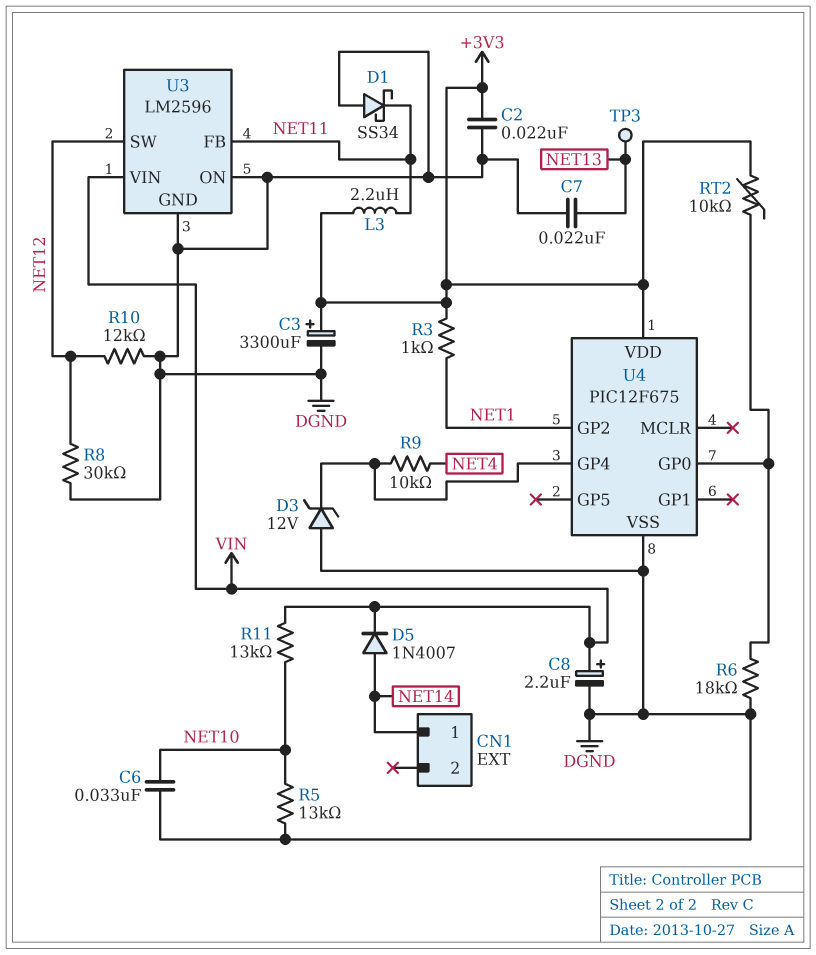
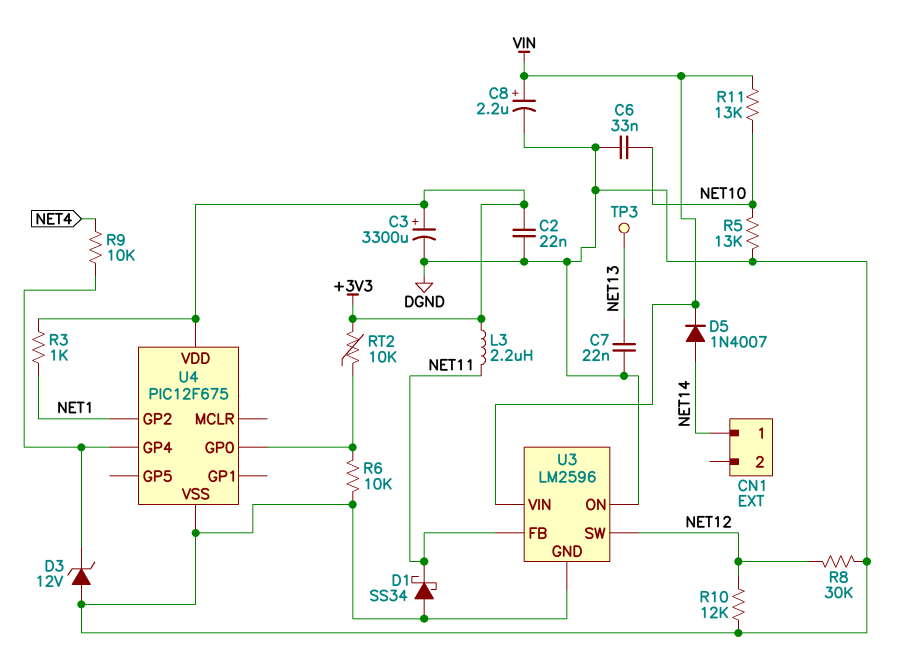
R6: 18k (DGND, U4/GP0) -> 10k (DGND, U4/GP0)

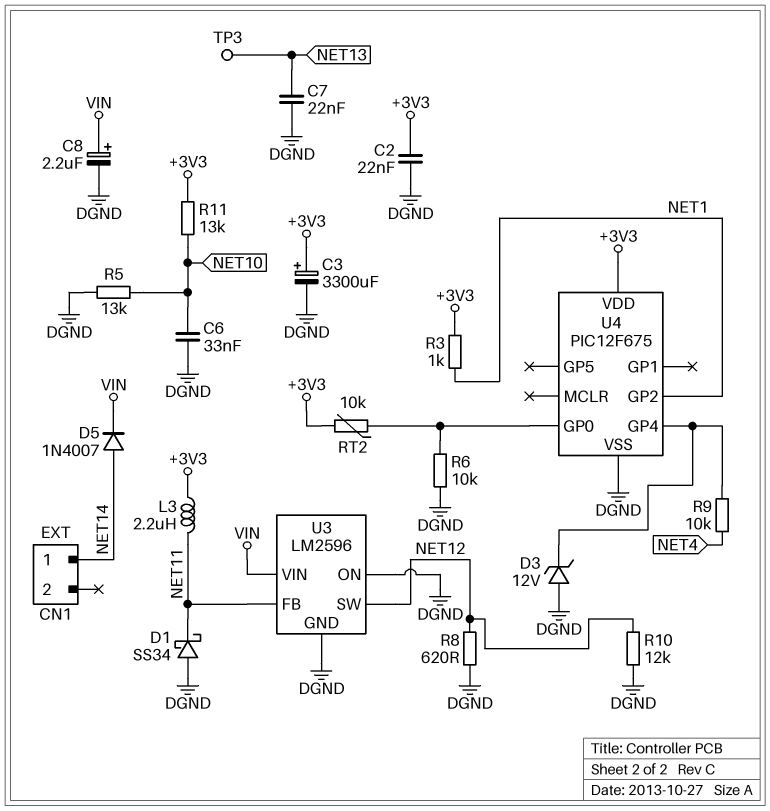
R8: 30k (DGND, NET12) -> 620 (DGND, NET12)
R11: 13k (NET10, VIN) -> 13k (+3V3, NET10)

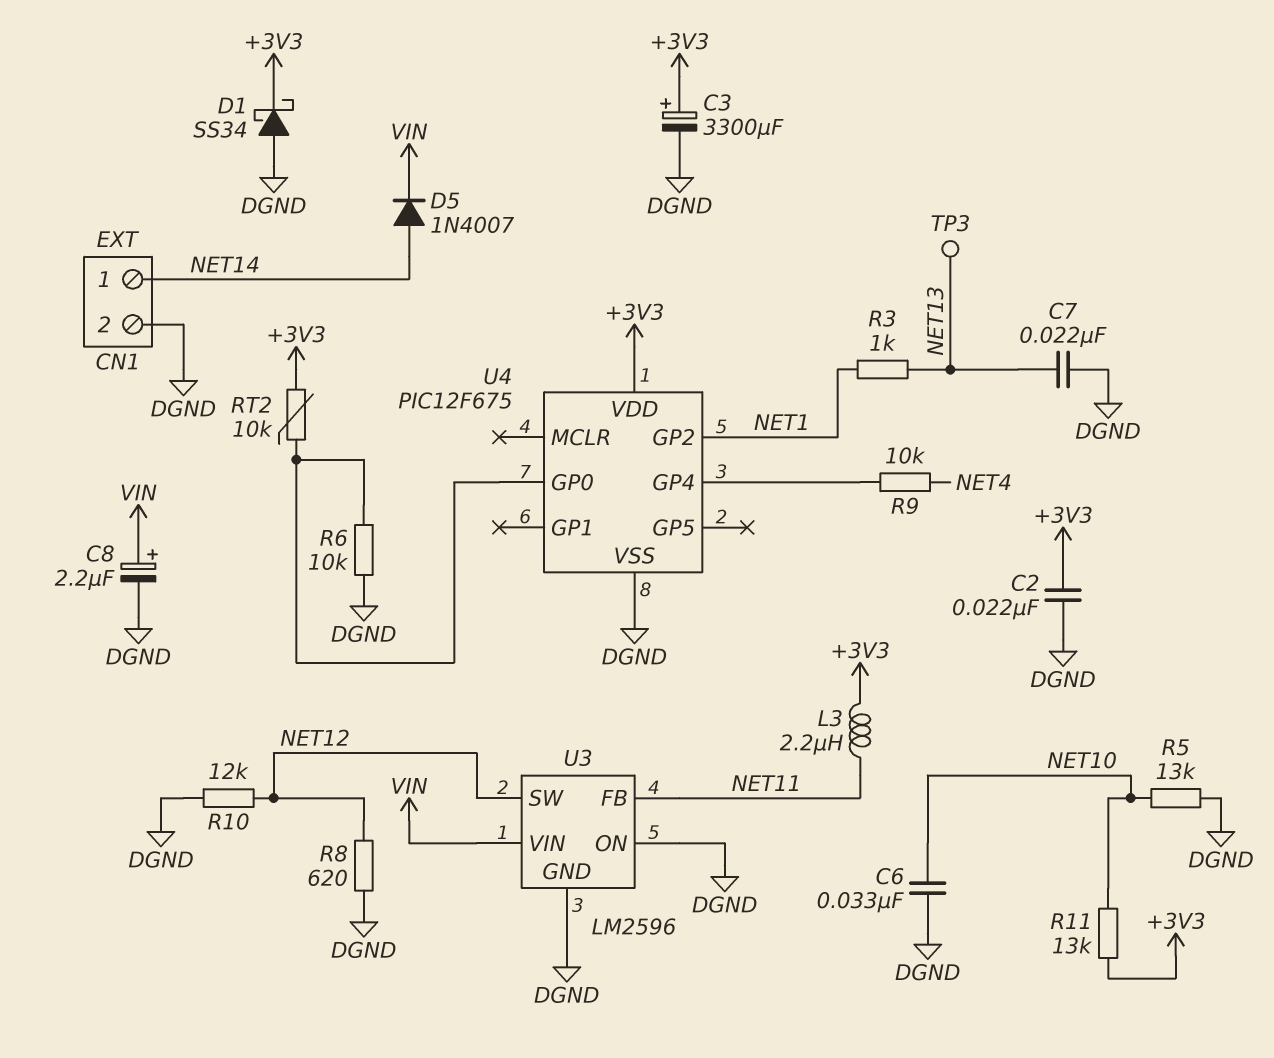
CN1 pin 2: none -> DGND
D1: schottky SS34 (A DGND, K NET11) -> schottky SS34 (A DGND, K +3V3)
D3: zener 12V (A DGND, K U4/GP4) -> none
R3: 1k (+3V3, NET1) -> 1k (NET1, NET13)

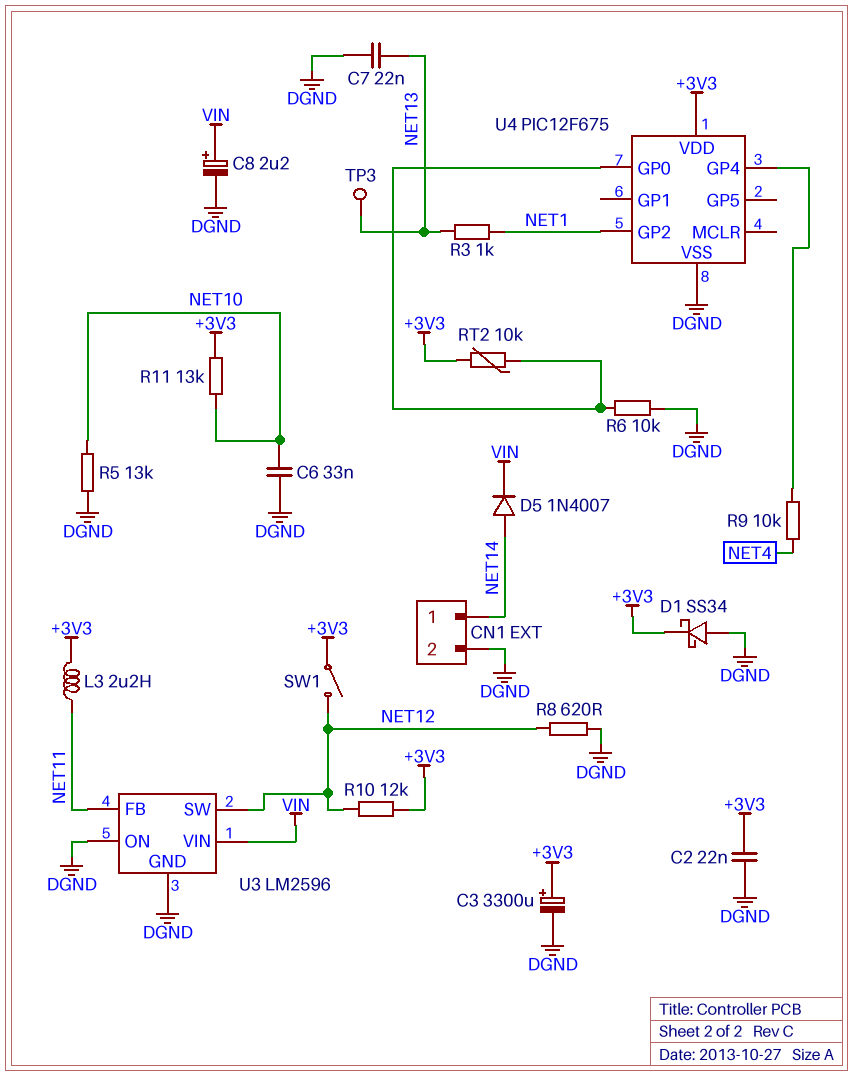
R10: 12k (DGND, NET12) -> 12k (+3V3, NET12)
SW1: none -> switch (+3V3, NET12)

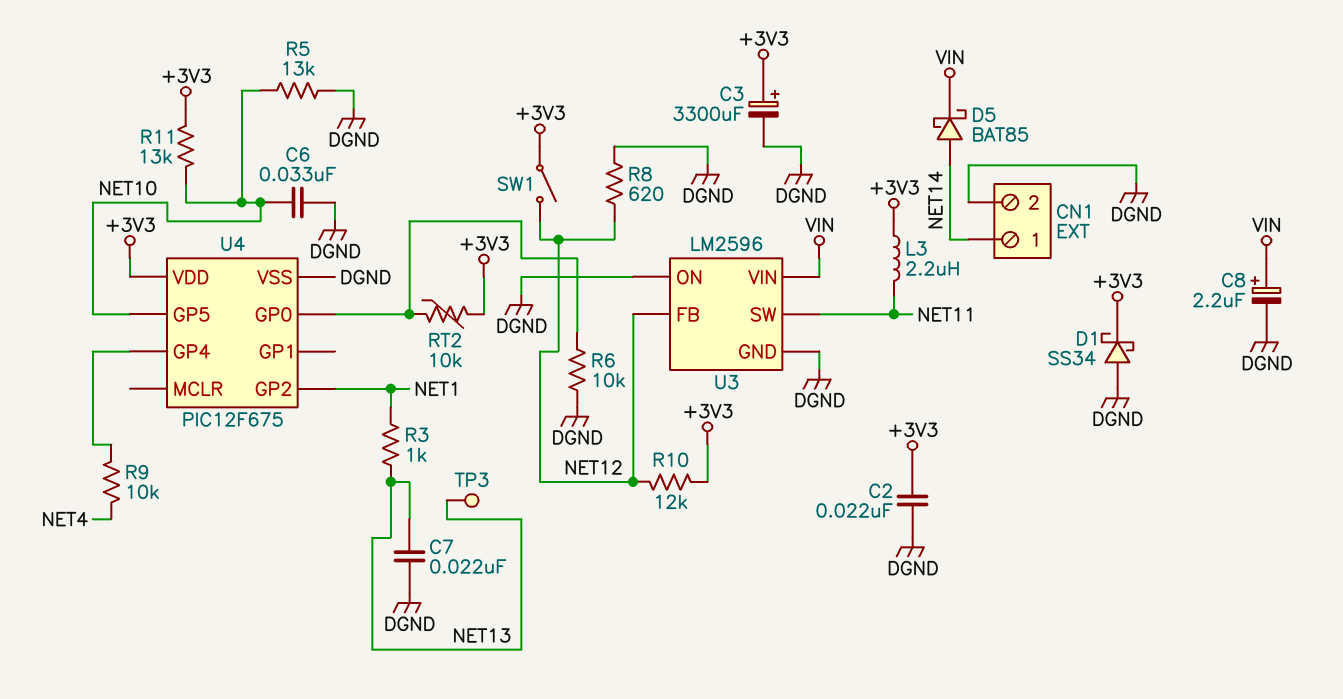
D5: diode 1N4007 (A NET14, K VIN) -> schottky BAT85 (A NET14, K VIN)
U3 pin FB: NET11 -> NET12
U3 pin SW: NET12 -> NET11
U4 pin GP5: none -> NET10

